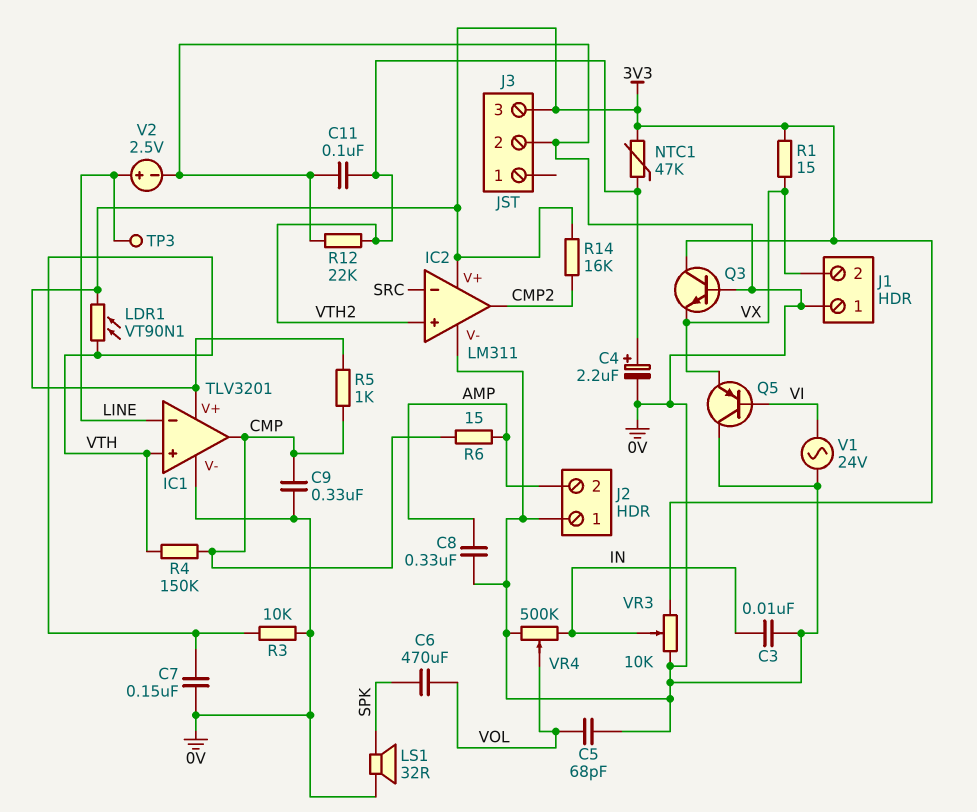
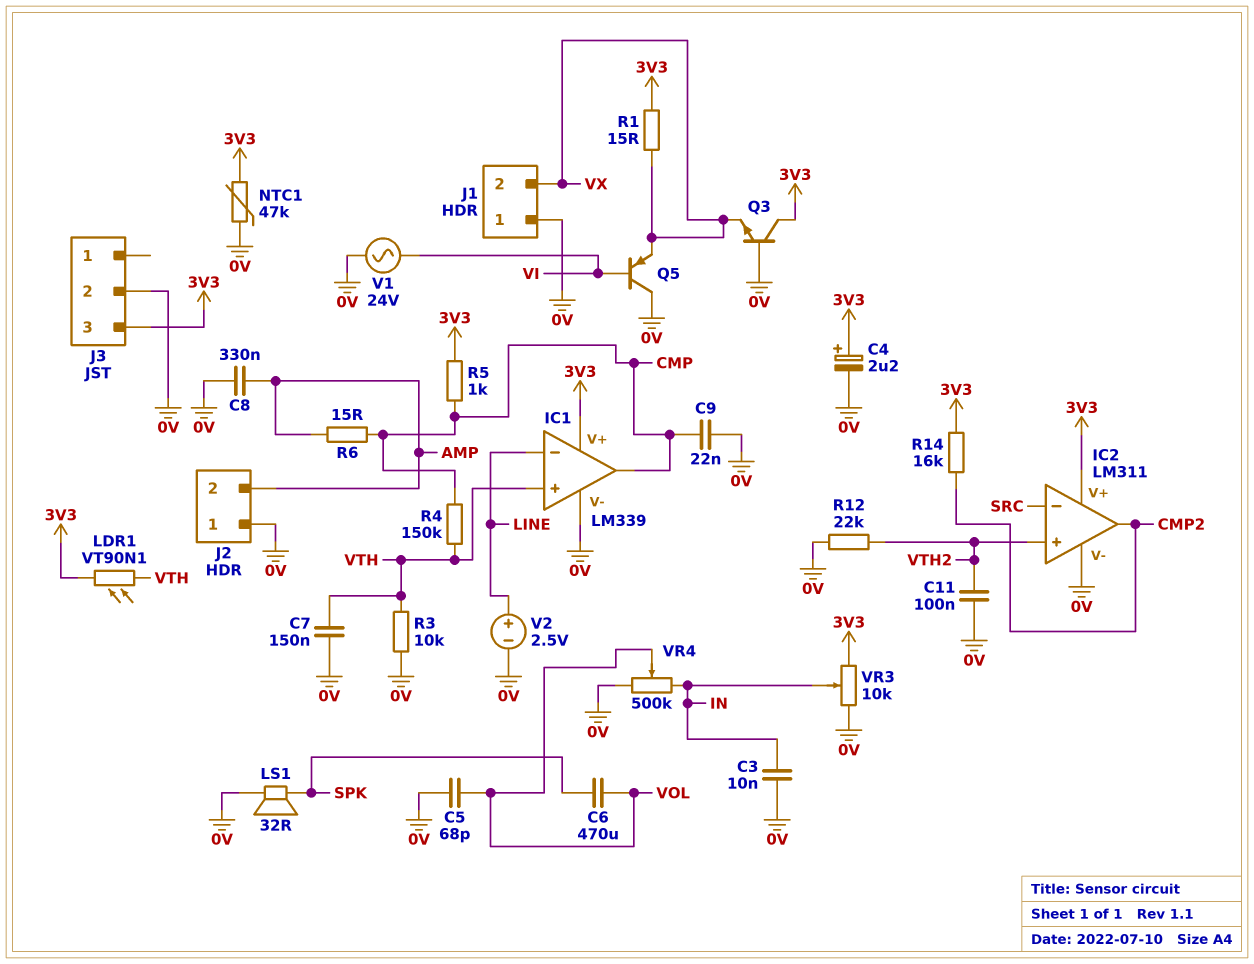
C4: 2.2uF (plus VTH2, minus 0V) -> 2.2uF (plus 3V3, minus 0V)
C9: 330nF (0V, CMP) -> 22nF (0V, CMP)
IC1: TLV3201 -> LM339
NTC1: 47k (3V3, VTH2) -> 47k (0V, 3V3)
TP3: test point (LINE) -> none

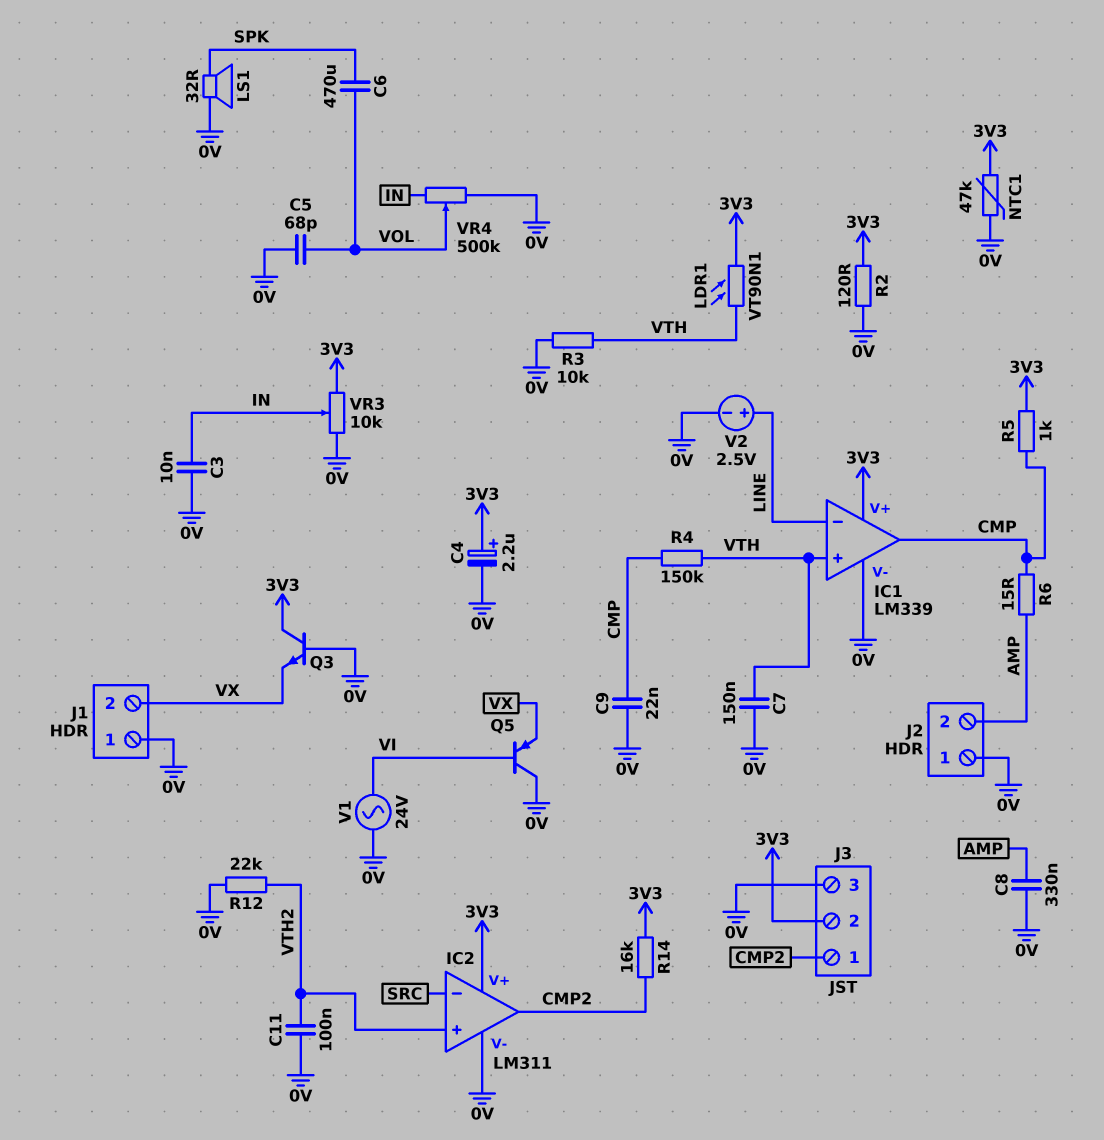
J3 pin 1: none -> CMP2
J3 pin 2: 0V -> 3V3
J3 pin 3: 3V3 -> 0V
R1: 15 (3V3, VX) -> none
R2: none -> 120 (0V, 3V3)

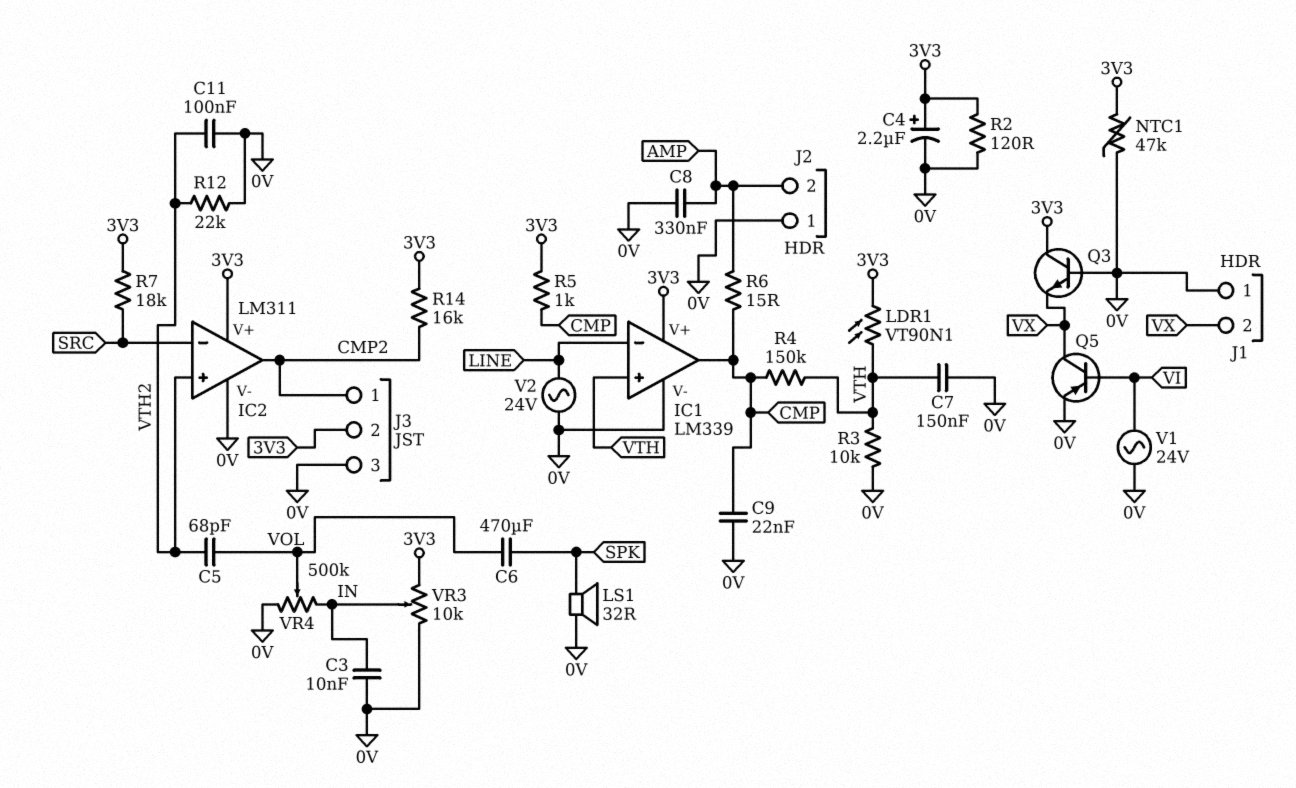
C5: 68pF (0V, VOL) -> 68pF (VOL, VTH2)
Q5: PNP (B VI, C 0V, E VX) -> PNP (B VI, C VX, E 0V)
R7: none -> 18k (3V3, SRC)
V2: 2.5V (plus LINE, minus 0V) -> AC 24V (0V, LINE)

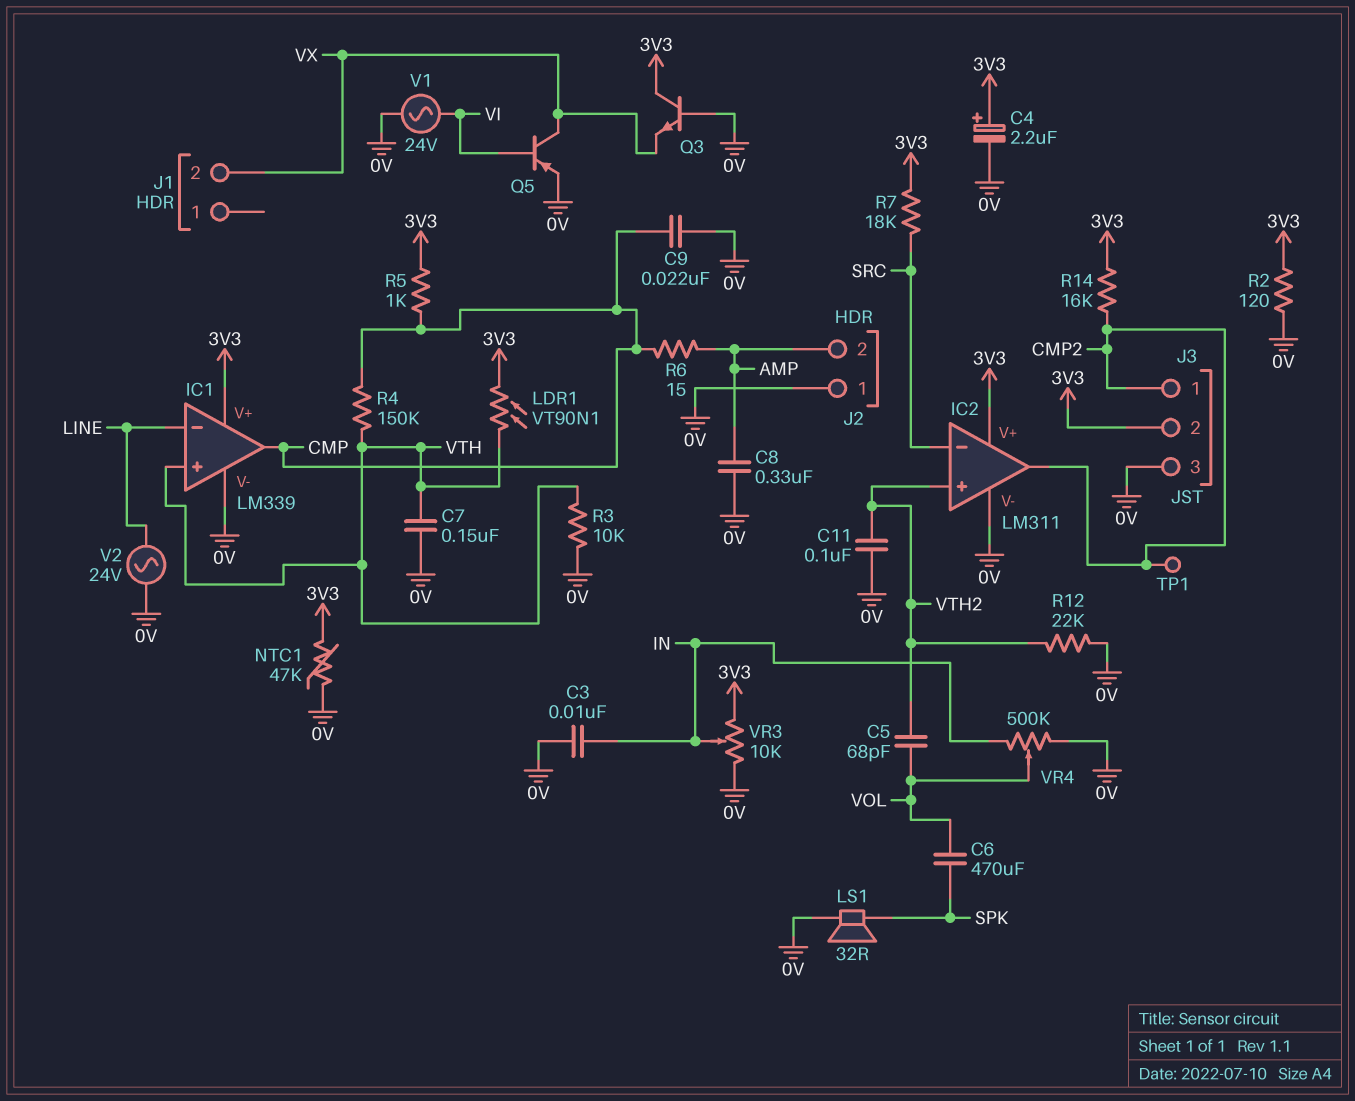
J1 pin 1: 0V -> none
TP1: none -> test point (CMP2)

